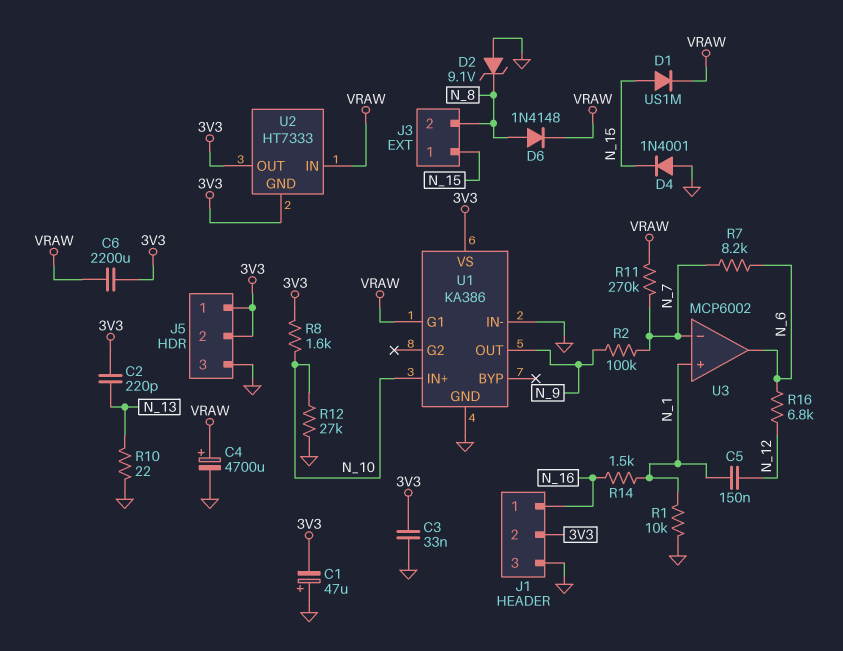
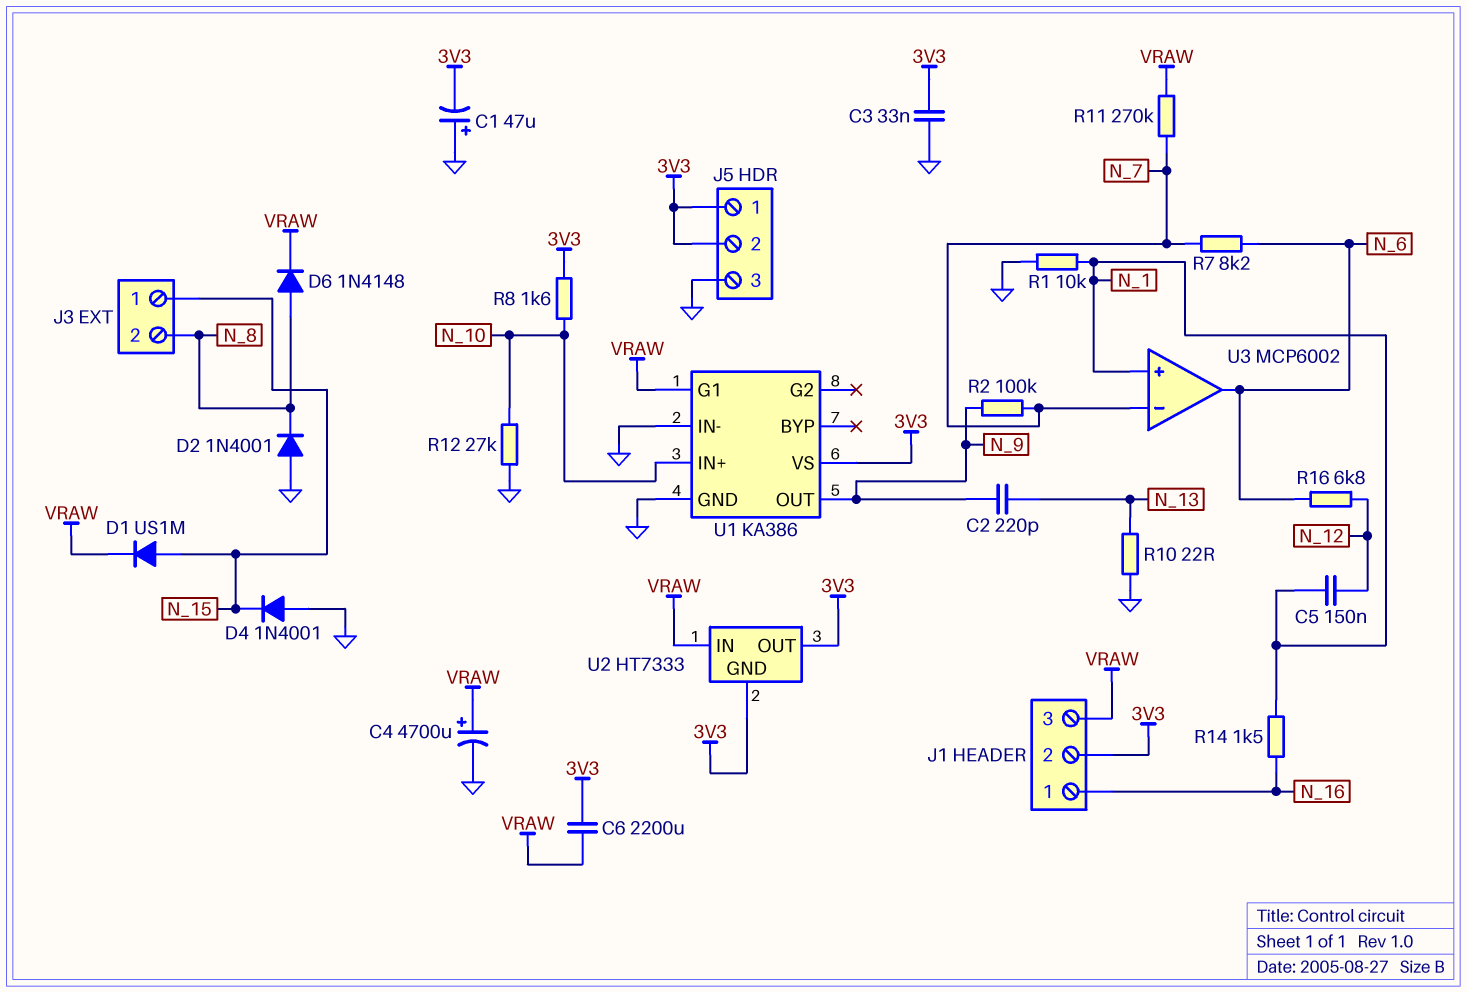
C2: 220pF (3V3, N_13) -> 220pF (N_9, N_13)
D2: zener 9.1V (A GND, K N_8) -> diode 1N4001 (A GND, K N_8)
J1 pin 3: GND -> VRAW

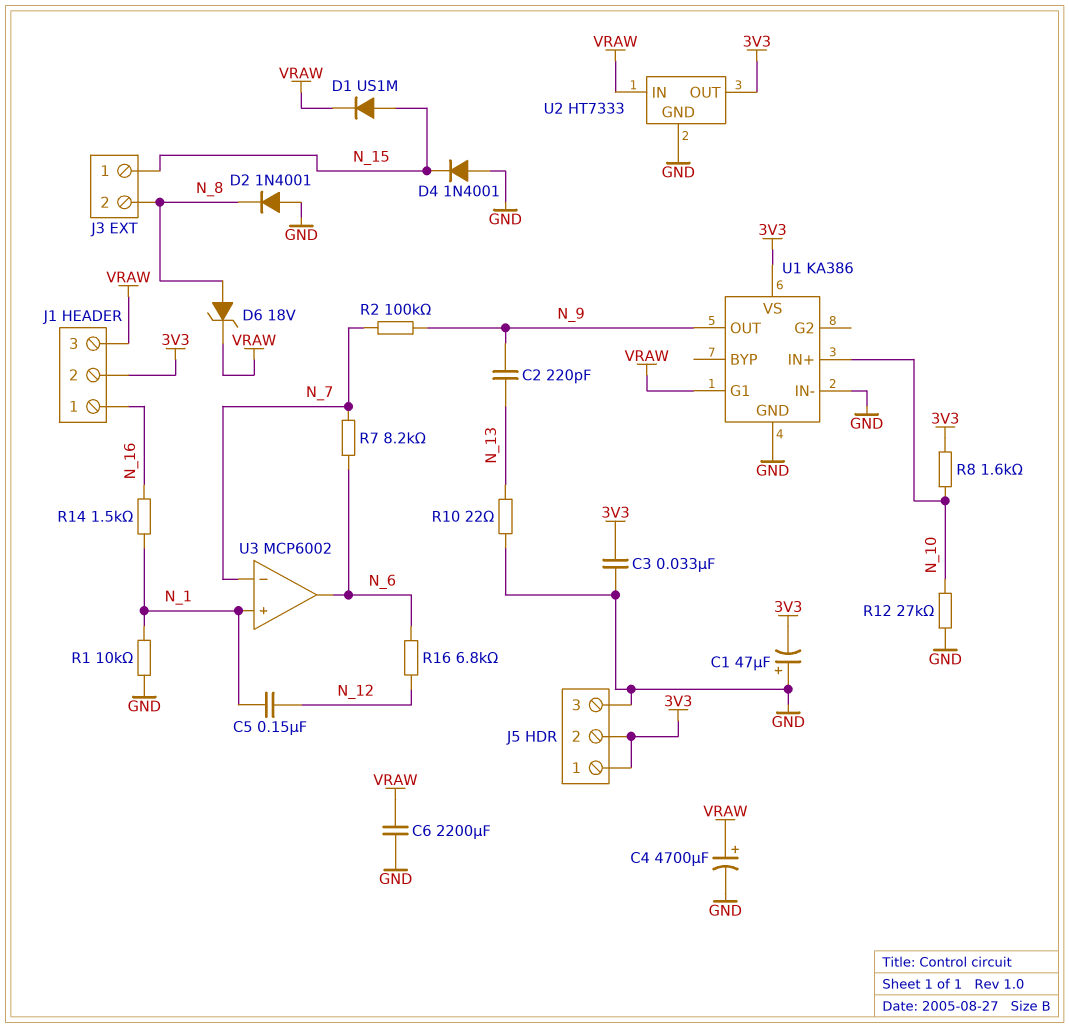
C6: 2200uF (3V3, VRAW) -> 2200uF (GND, VRAW)
D6: diode 1N4148 (A N_8, K VRAW) -> zener 18V (A N_8, K VRAW)
R11: 270k (N_7, VRAW) -> none
U2 pin GND: 3V3 -> GND

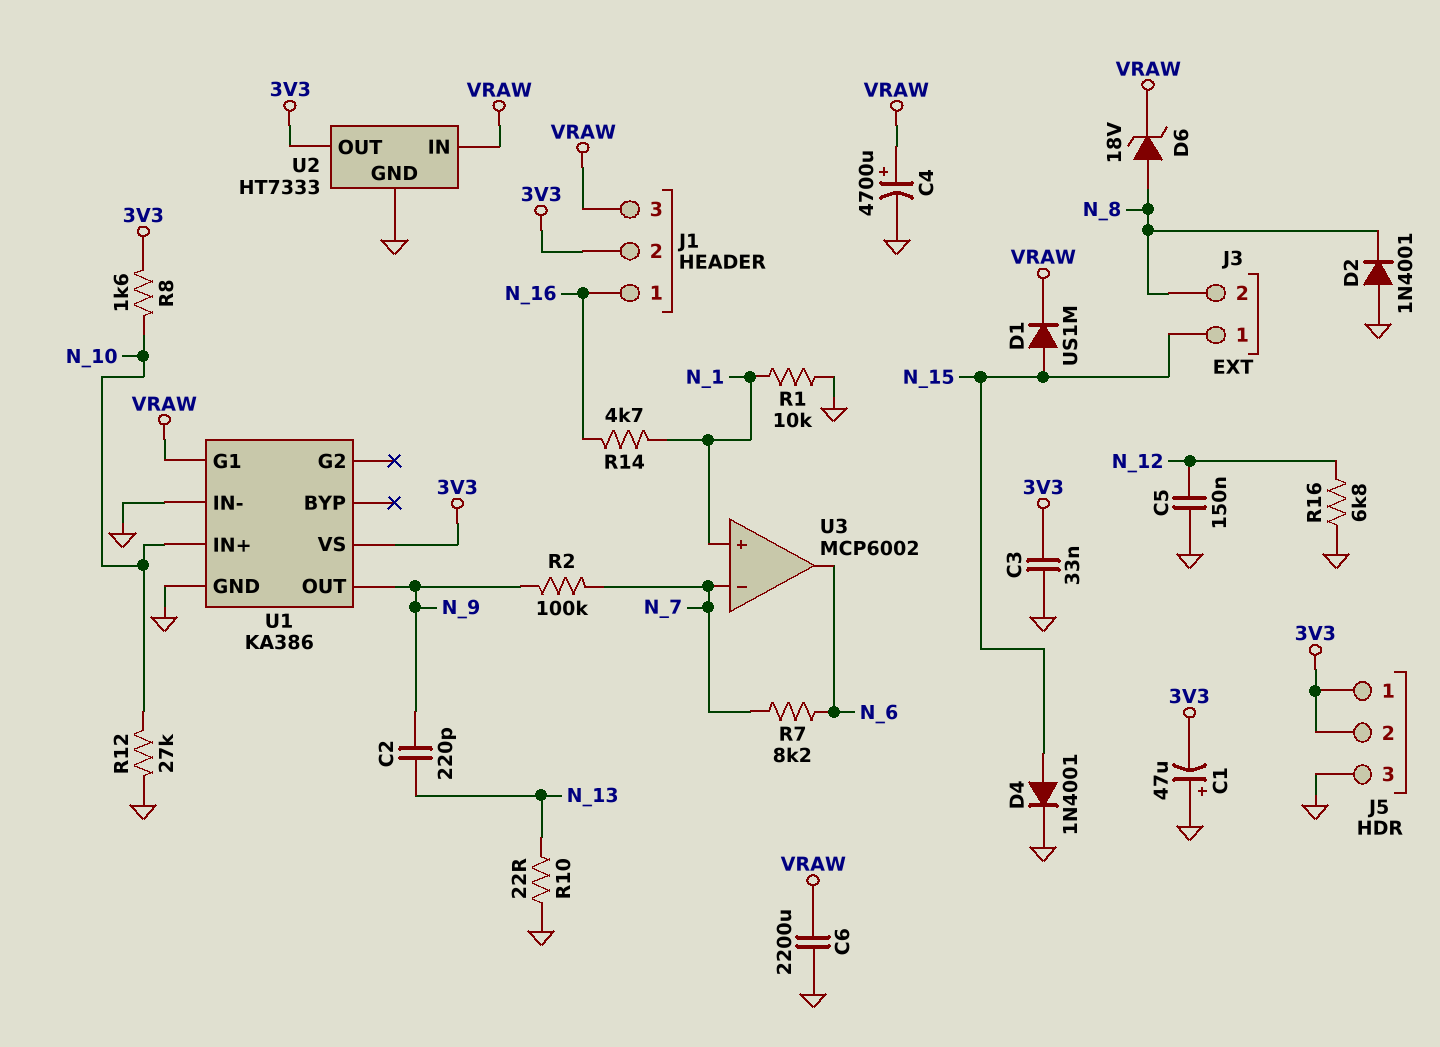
C5: 150nF (N_1, N_12) -> 150nF (GND, N_12)
D4: diode 1N4001 (A GND, K N_15) -> diode 1N4001 (A N_15, K GND)
R14: 1.5k (N_1, N_16) -> 4.7k (N_1, N_16)
R16: 6.8k (N_6, N_12) -> 6.8k (GND, N_12)

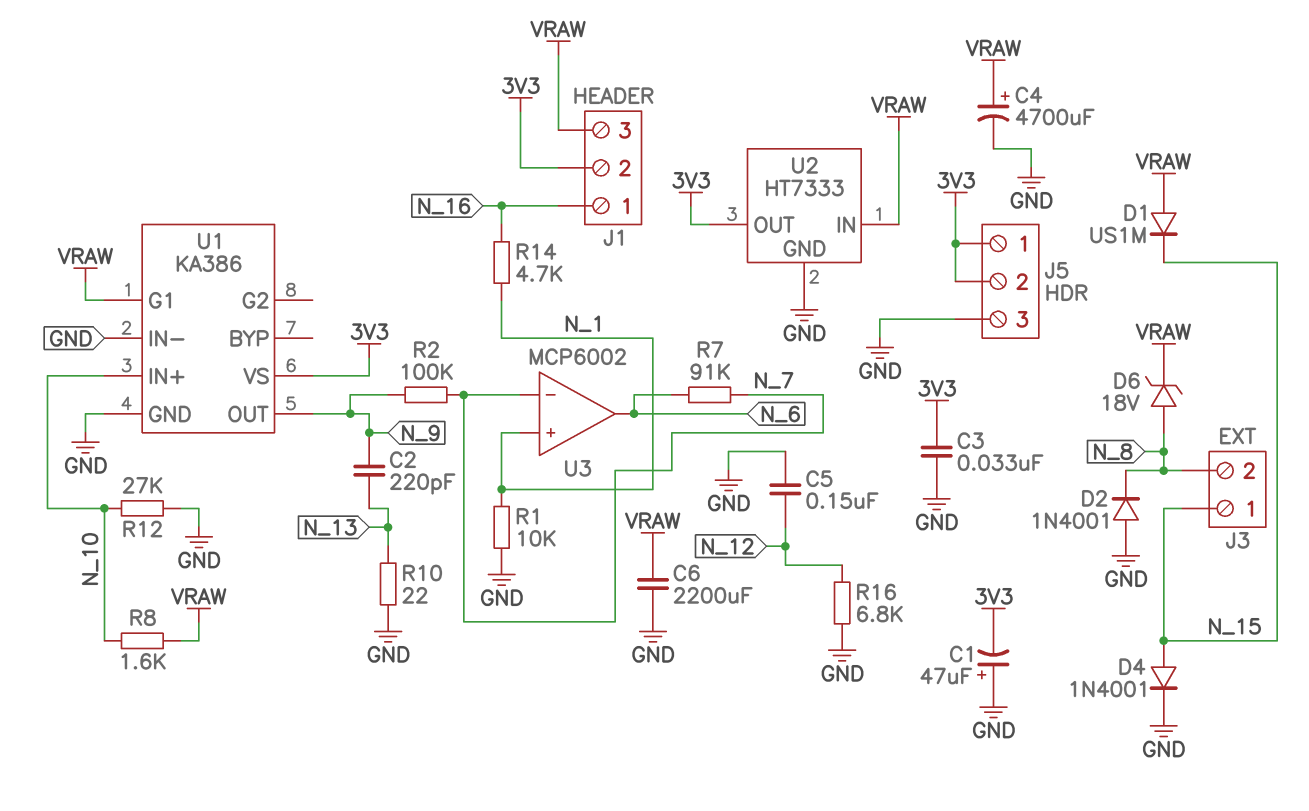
D1: diode US1M (A N_15, K VRAW) -> diode US1M (A VRAW, K N_15)
R7: 8.2k (N_6, N_7) -> 91k (N_6, N_7)
R8: 1.6k (3V3, N_10) -> 1.6k (N_10, VRAW)

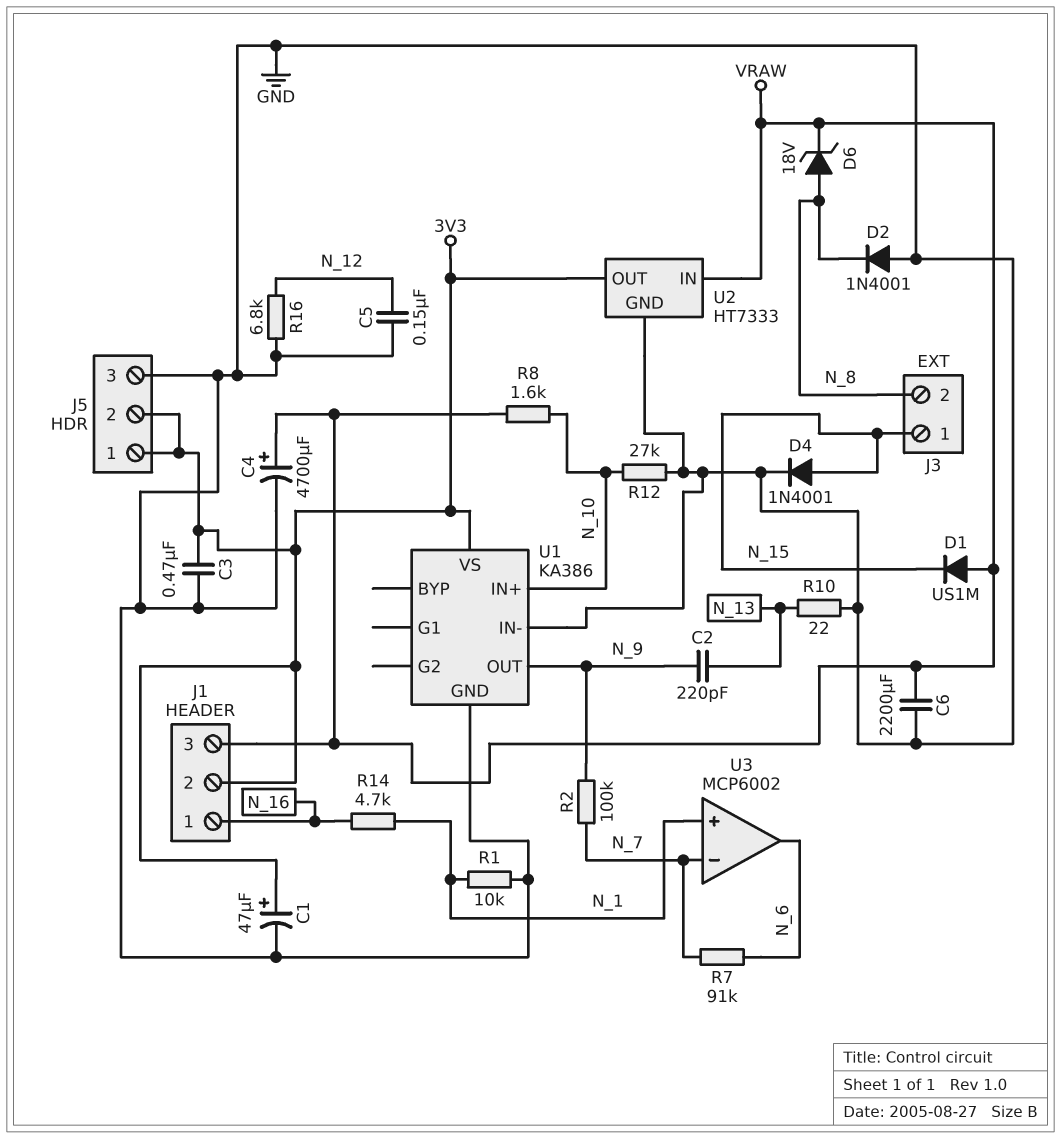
C1: 47uF (plus GND, minus 3V3) -> 47uF (plus 3V3, minus GND)
C3: 33nF (3V3, GND) -> 470nF (3V3, GND)
U1 pin G1: VRAW -> none

